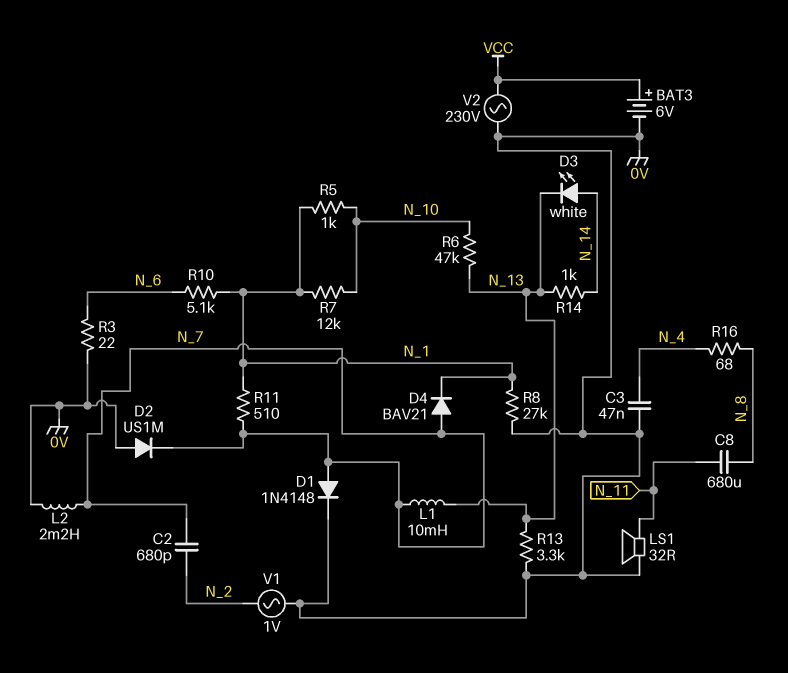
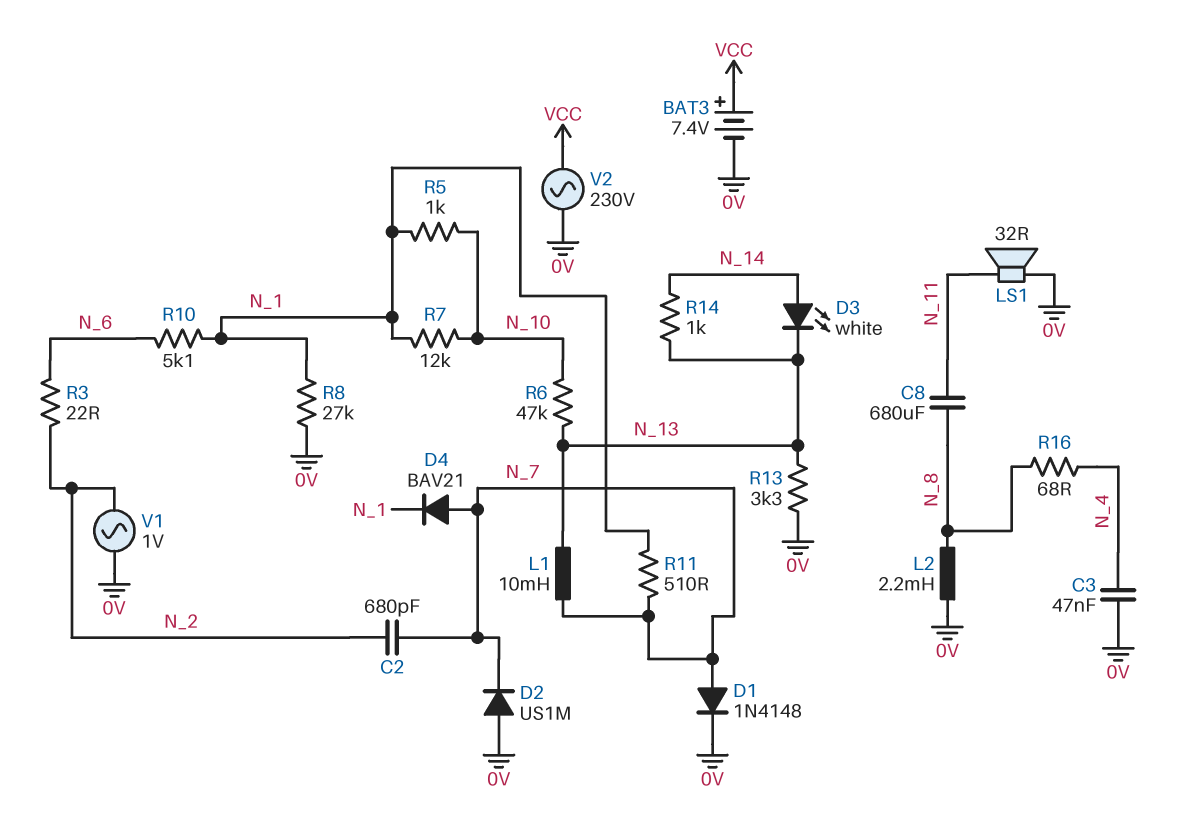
BAT3: 6V (plus VCC, minus 0V) -> 7.4V (plus VCC, minus 0V)
L2: 2.2mH (0V, N_7) -> 2.2mH (0V, N_8)
R3: 22 (0V, N_6) -> 22 (N_2, N_6)

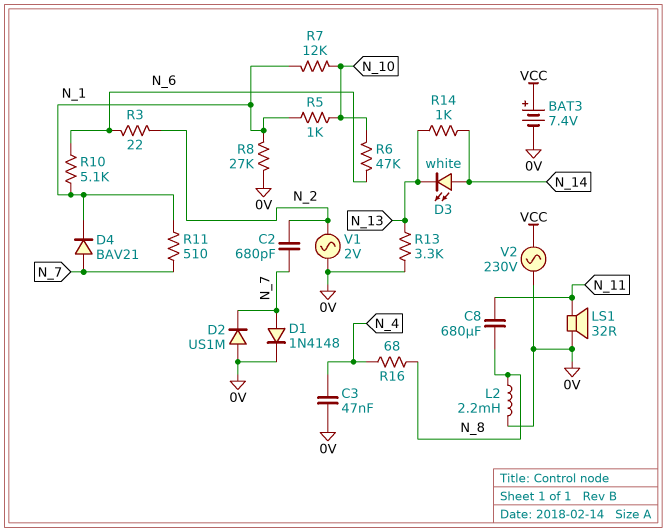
L1: 10mH (N_7, N_13) -> none
R6: 47k (N_10, N_13) -> 47k (N_6, N_10)
V1: AC 1V (0V, N_2) -> AC 2V (0V, N_2)

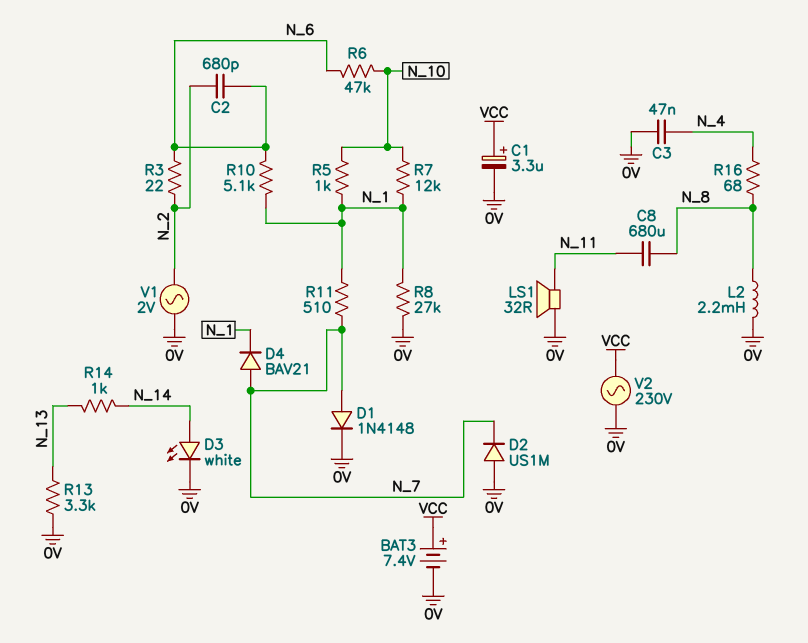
C1: none -> 3.3uF (plus VCC, minus 0V)
C2: 680pF (N_2, N_7) -> 680pF (N_2, N_6)
D3: LED white (A N_14, K N_13) -> LED white (A N_14, K 0V)

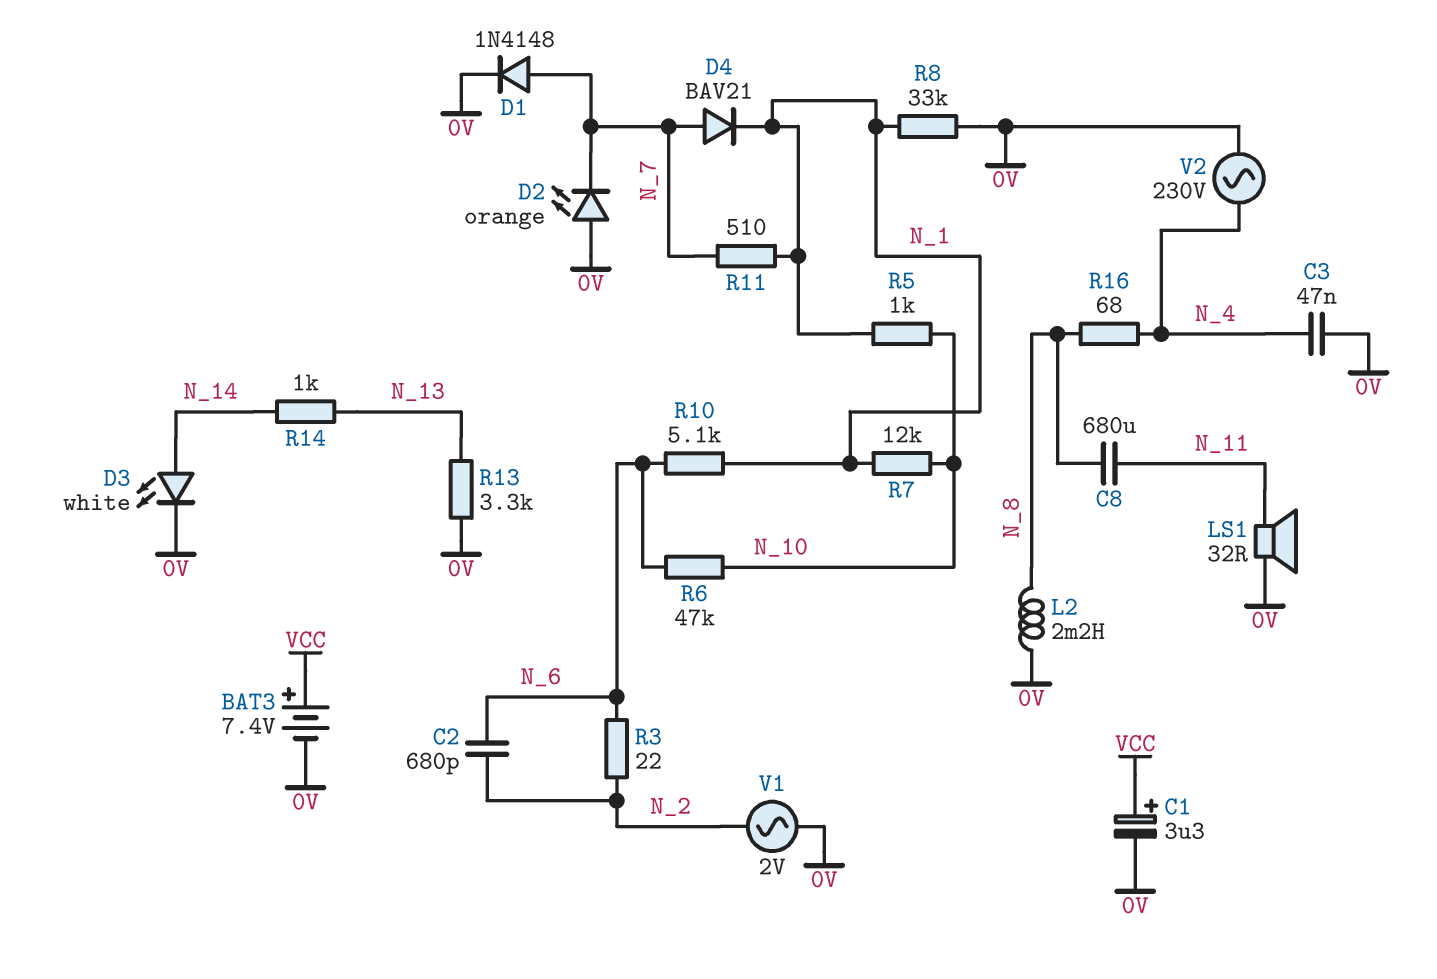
D2: diode US1M (A 0V, K N_7) -> LED orange (A 0V, K N_7)
R8: 27k (0V, N_1) -> 33k (0V, N_1)
V2: AC 230V (0V, VCC) -> AC 230V (0V, N_4)

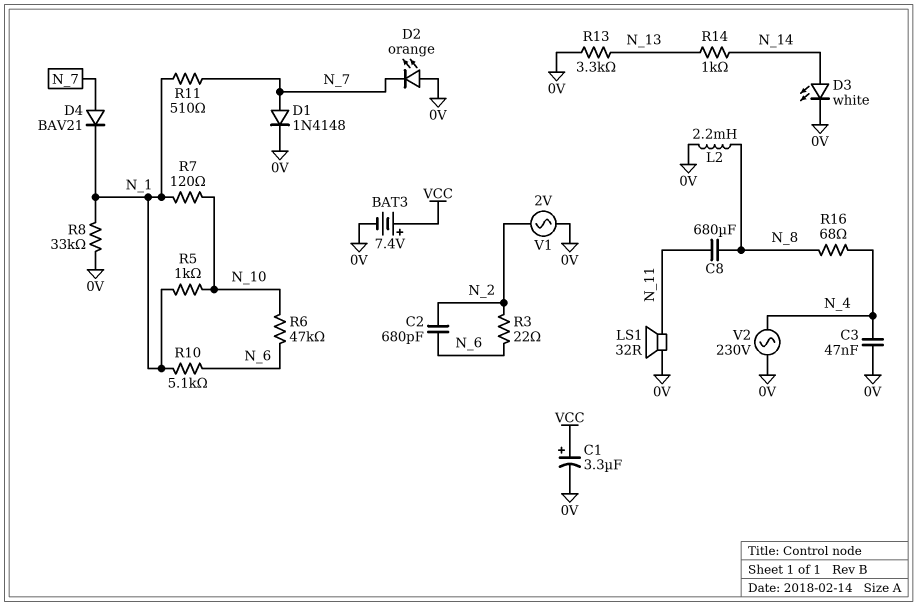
R7: 12k (N_1, N_10) -> 120 (N_1, N_10)

